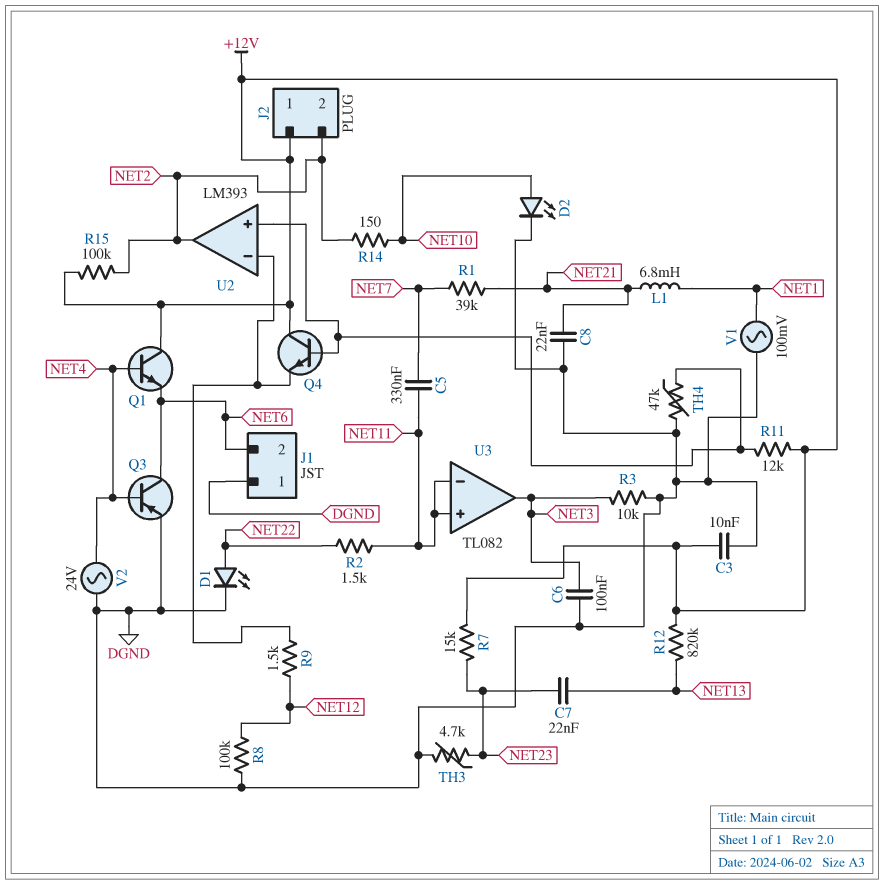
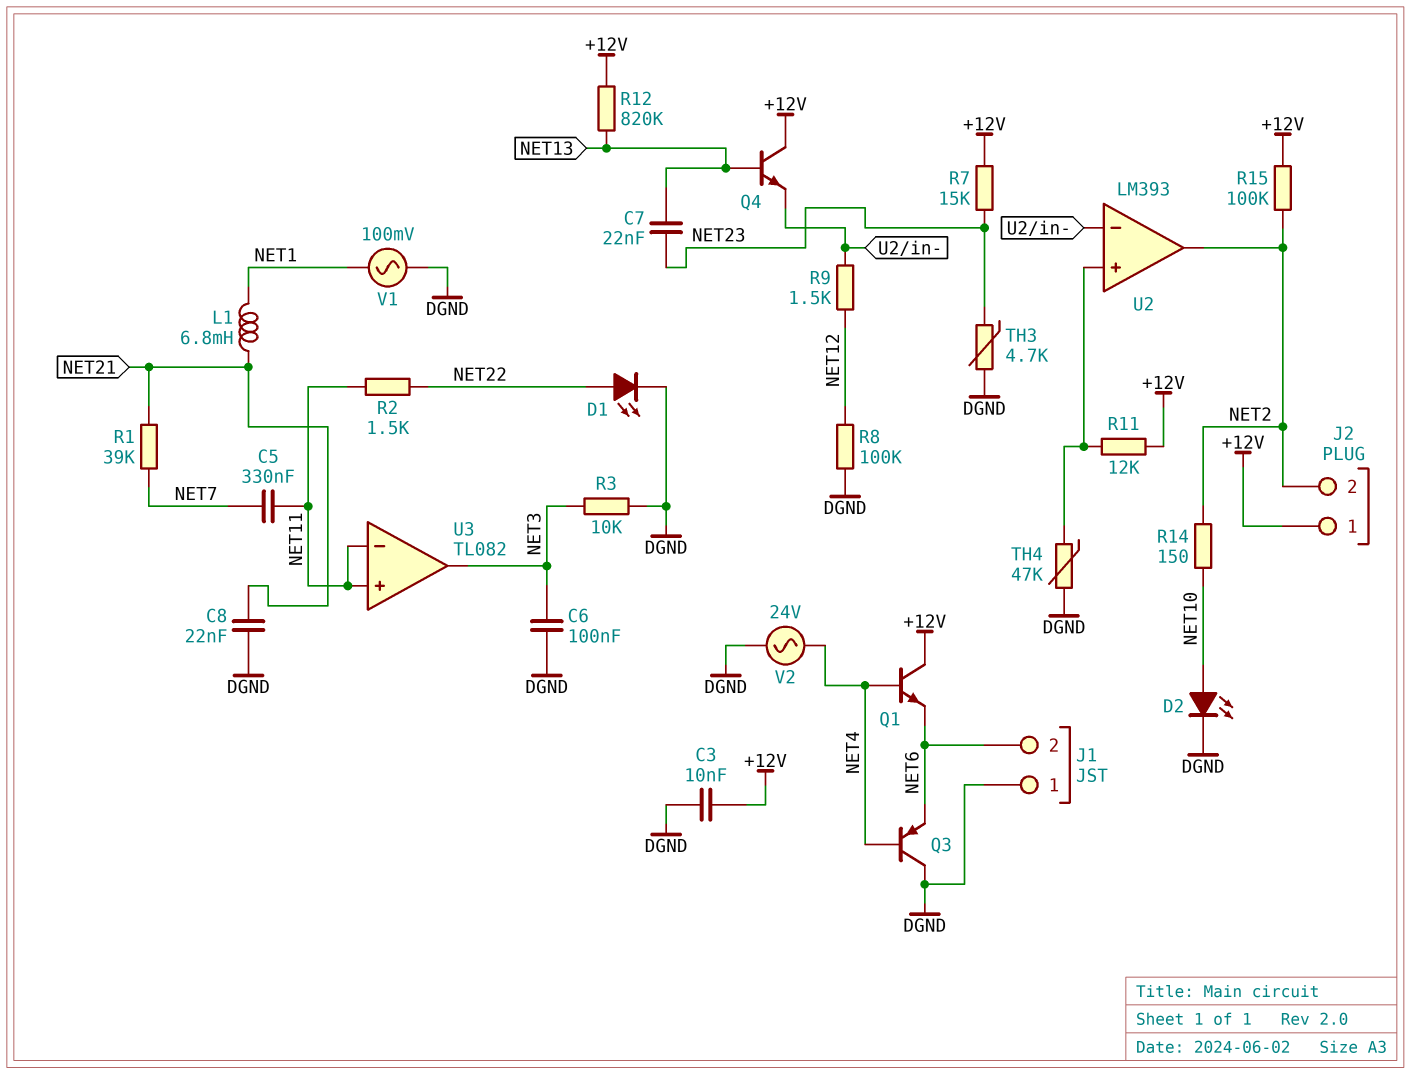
Q3: PNP (B NET4, C NET6, E DGND) -> PNP (B NET4, C DGND, E NET6)
Q4: NPN (B U2/in+, C +12V, E U2/in-) -> NPN (B NET13, C +12V, E U2/in-)

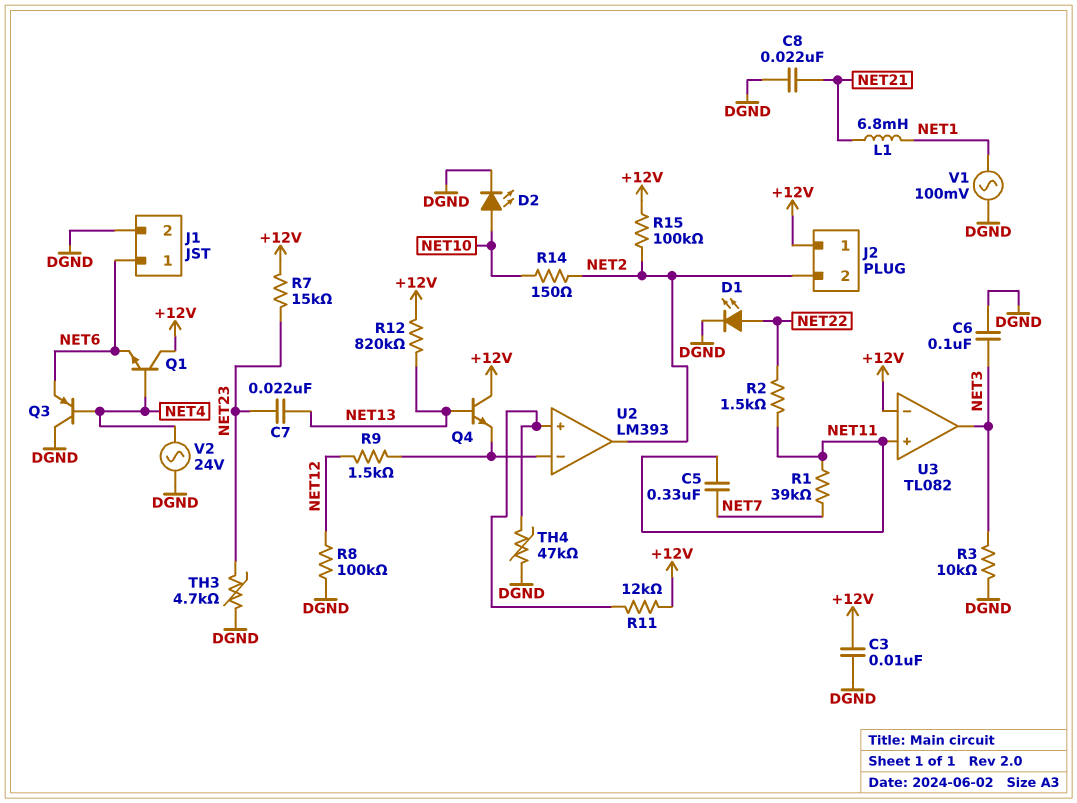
J1 pin 1: DGND -> NET6
J1 pin 2: NET6 -> DGND
R1: 39k (NET7, NET21) -> 39k (NET7, NET11)
U3 pin in-: NET11 -> +12V

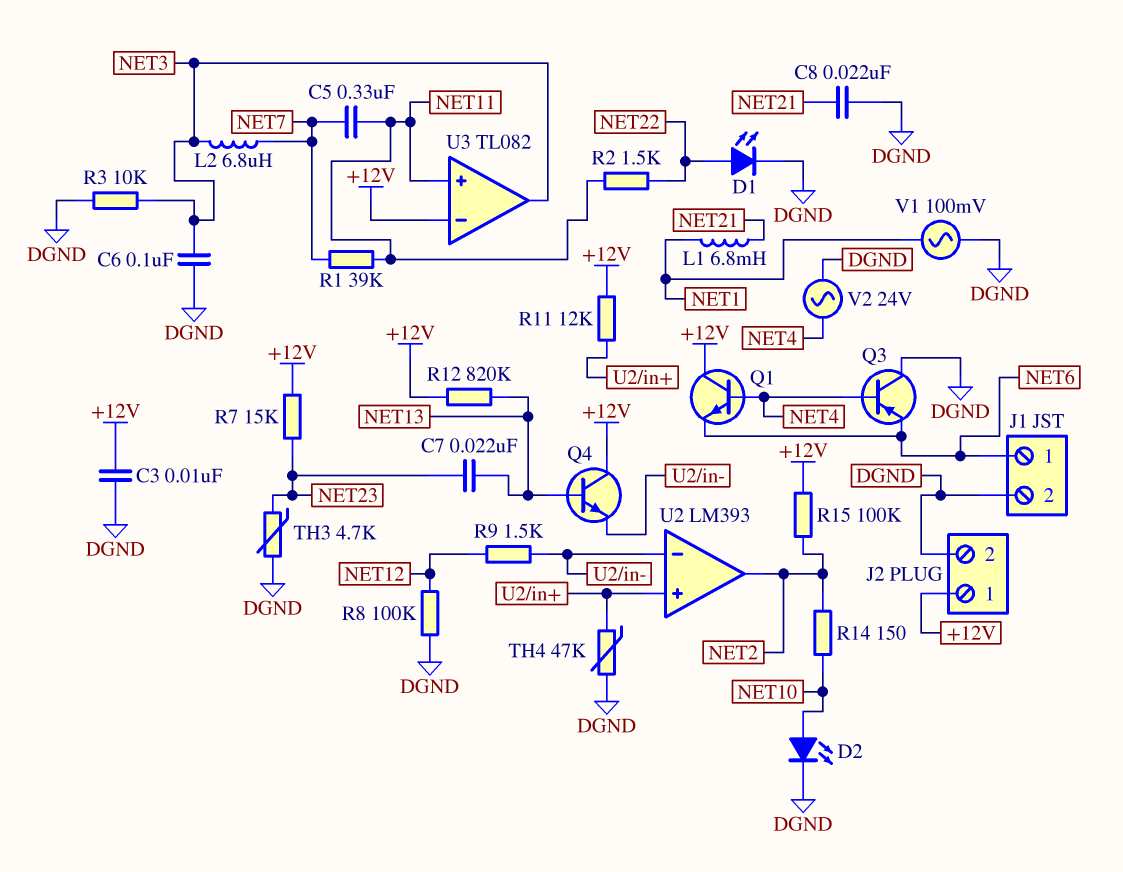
J2 pin 2: NET2 -> DGND
L2: none -> 6.8uH (NET3, NET7)

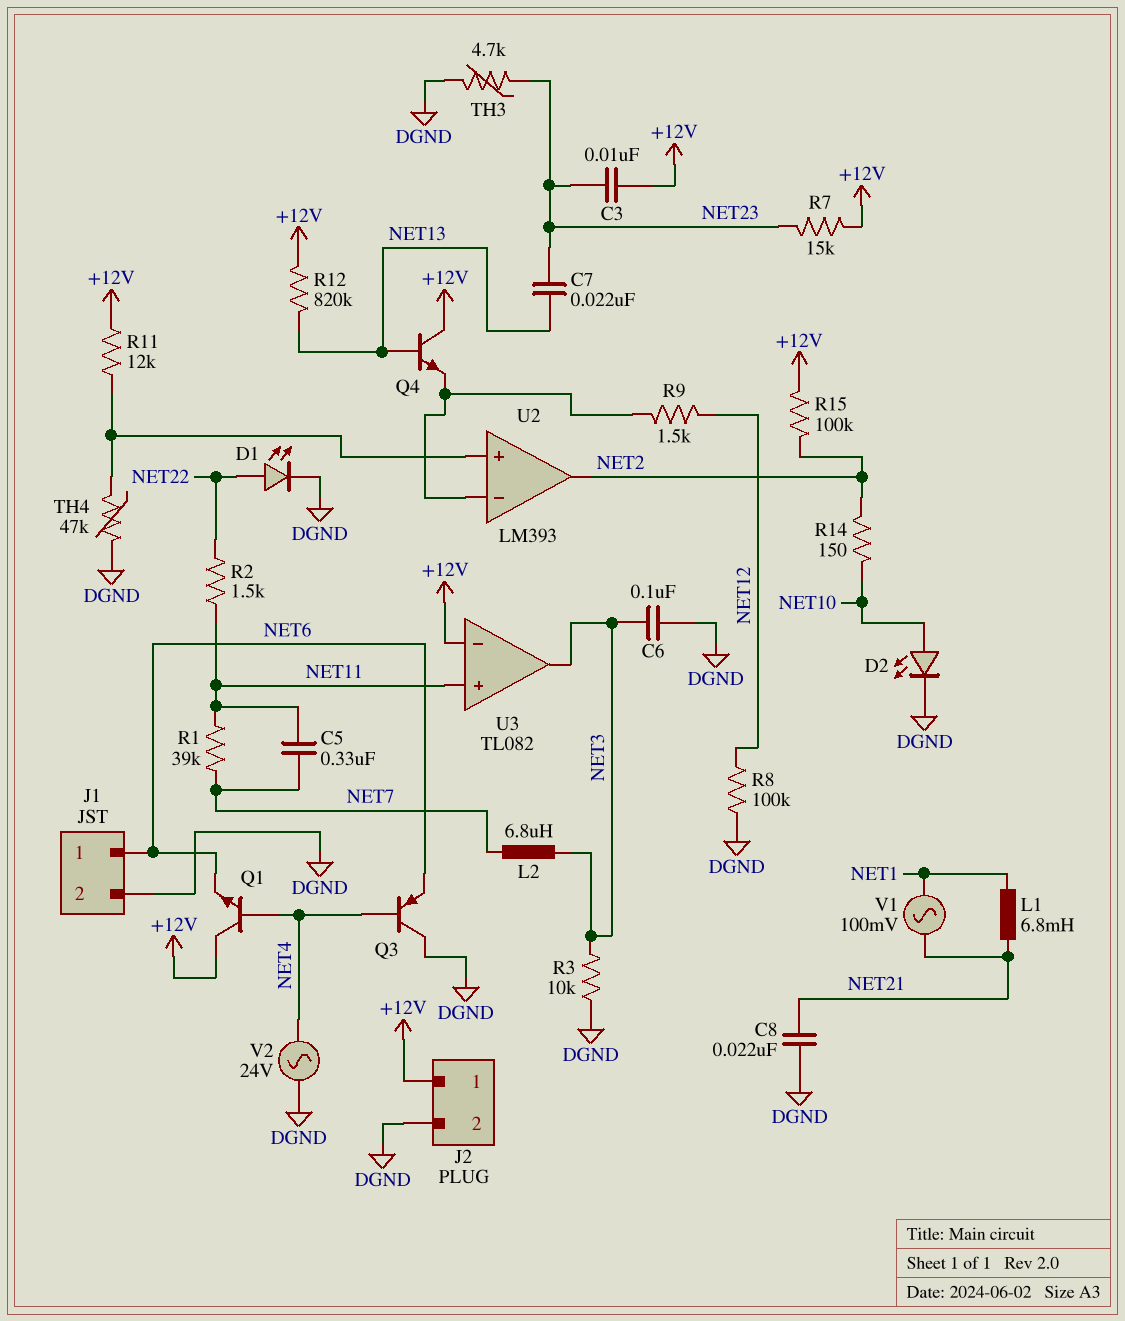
C3: 10nF (+12V, DGND) -> 10nF (+12V, NET23)
V1: AC 100mV (DGND, NET1) -> AC 100mV (NET1, NET21)

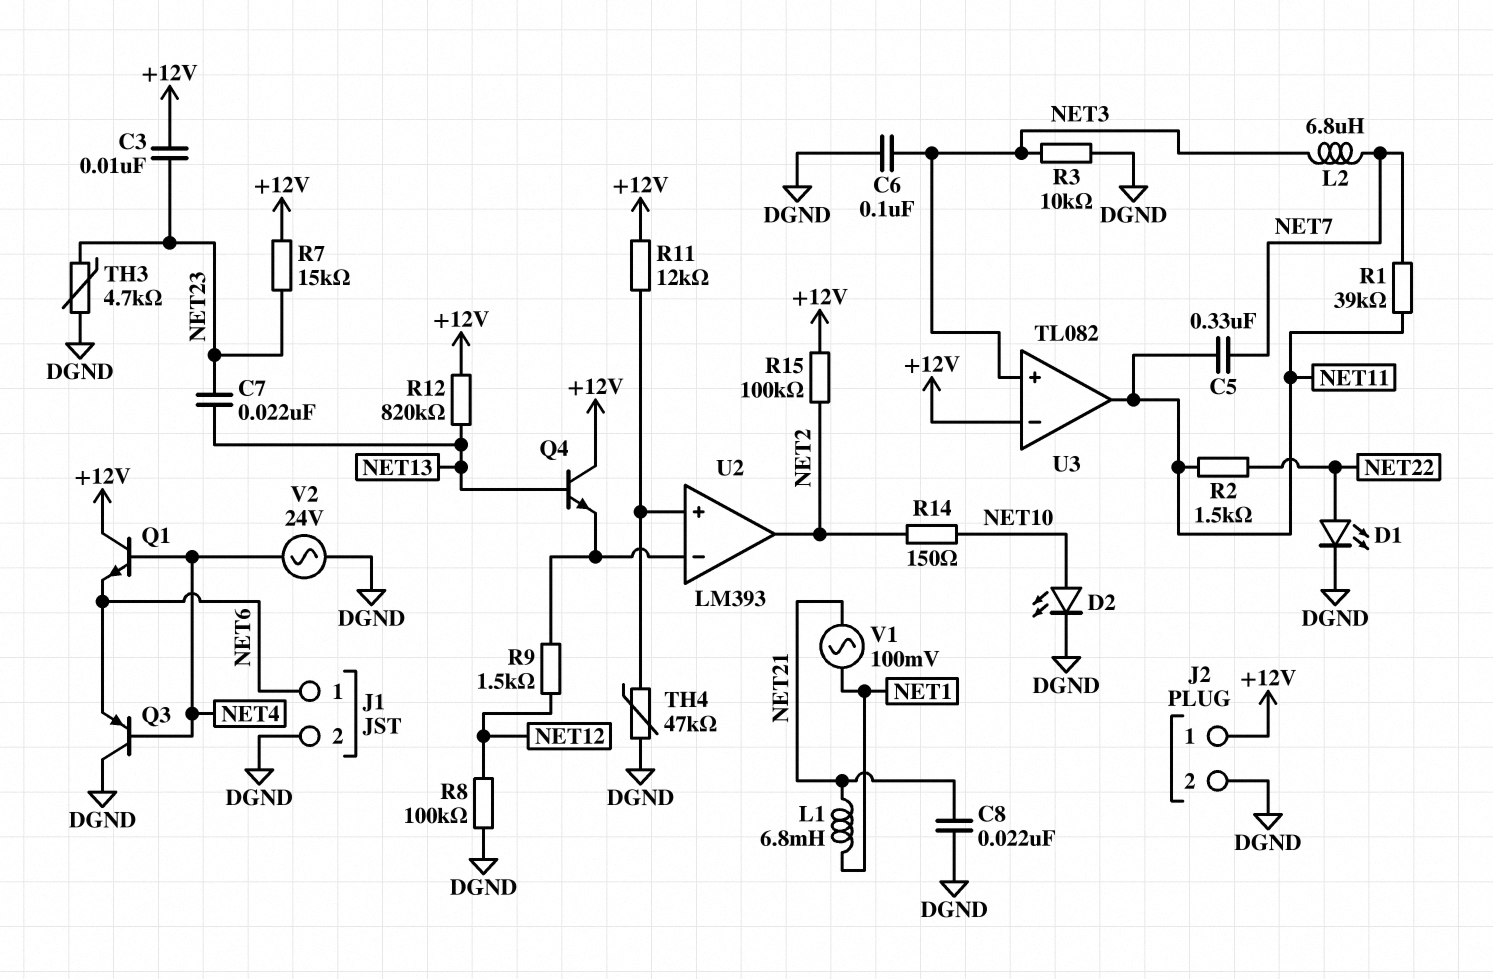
U3 pin in+: NET11 -> NET3
U3 pin out: NET3 -> NET11

